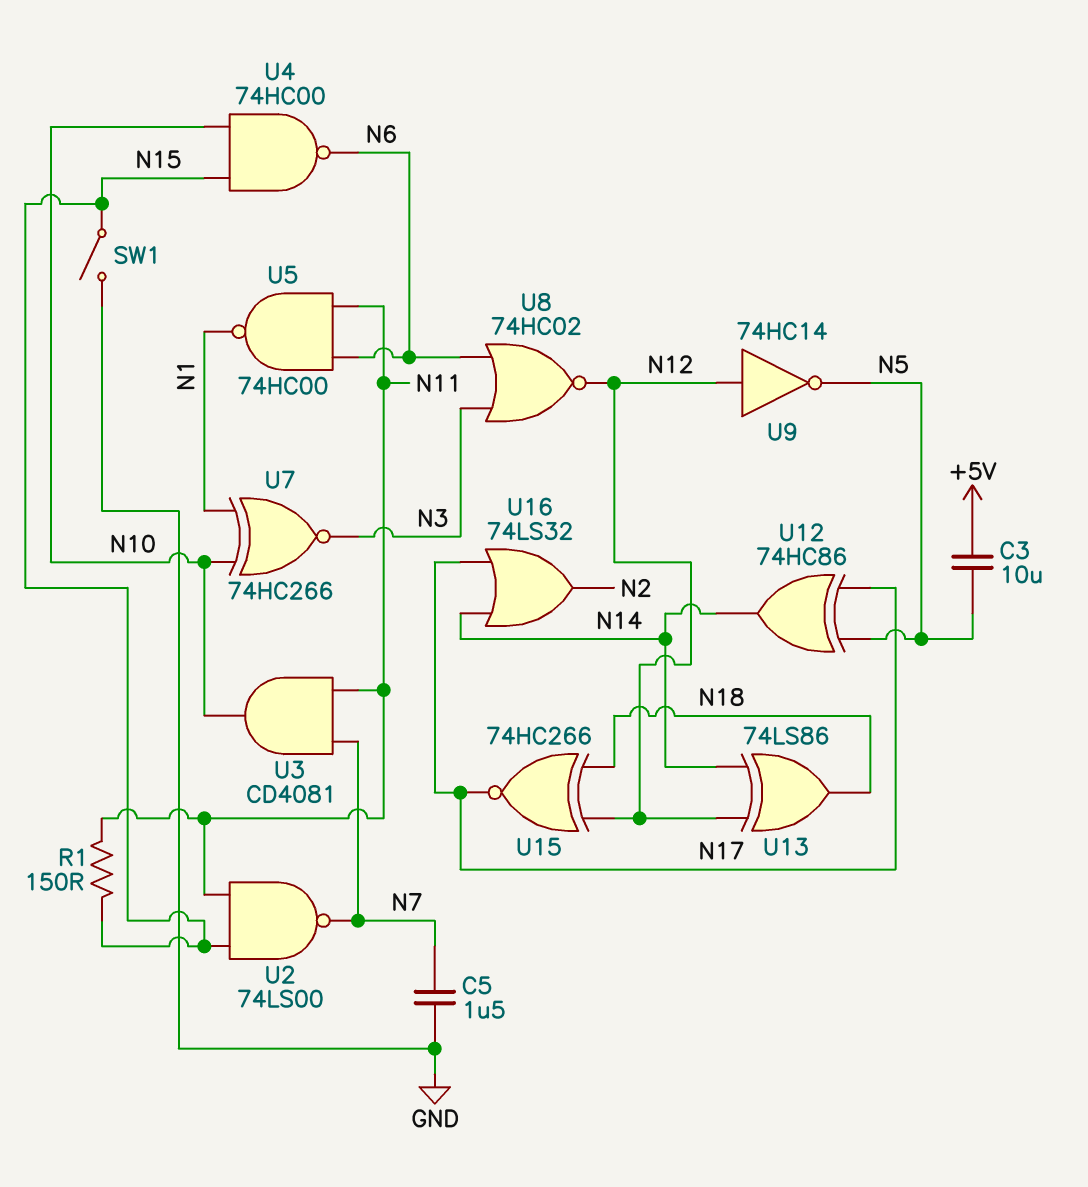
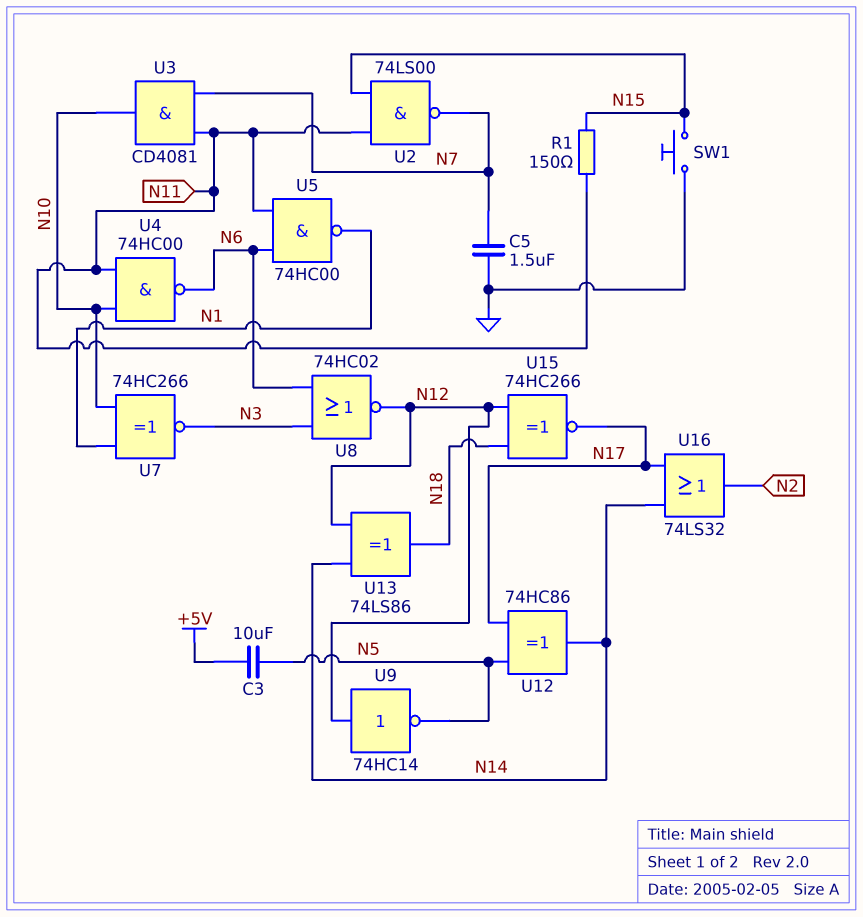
SW1: switch (GND, N15) -> button (GND, N15)
U4: NAND 74HC00 (in N10, in N15, out N6) -> NAND 74HC00 (in N10, in N11, out N6)

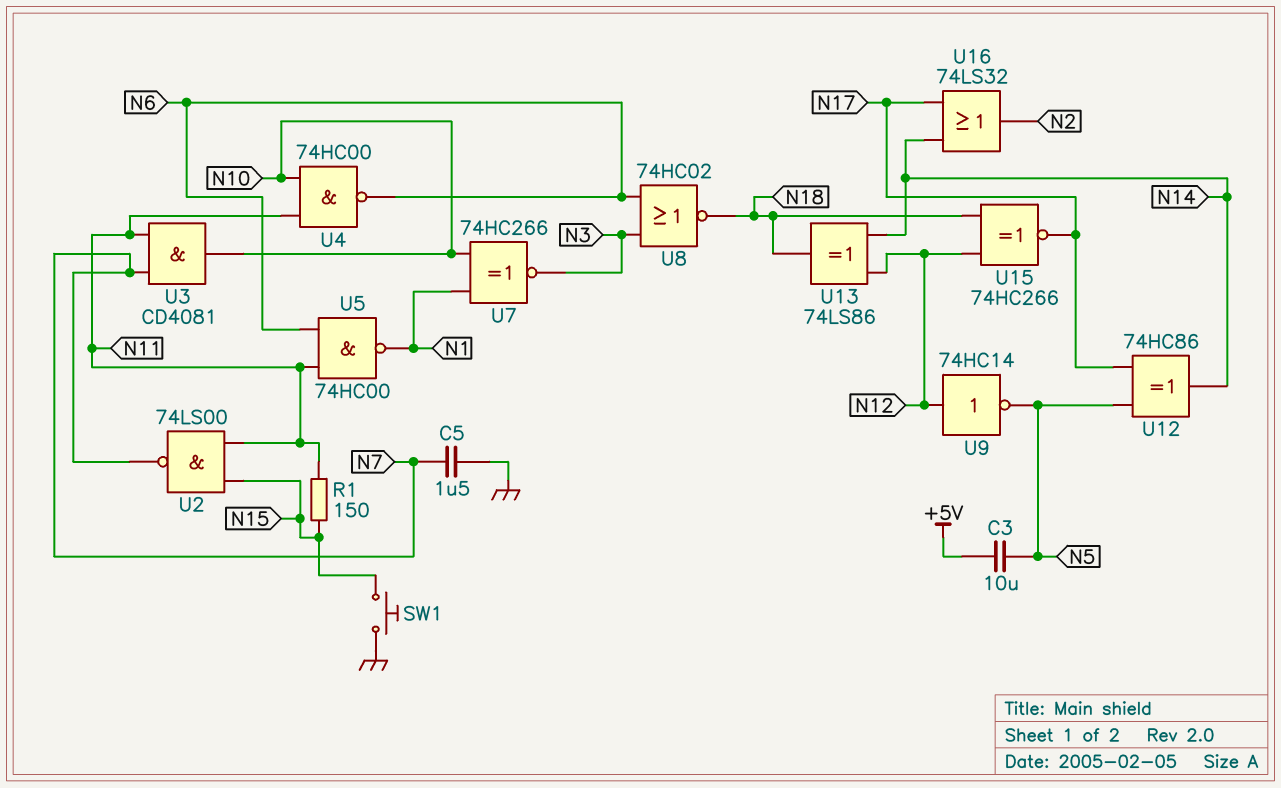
U8: NOR 74HC02 (in N3, in N6, out N12) -> NOR 74HC02 (in N3, in N6, out N18)

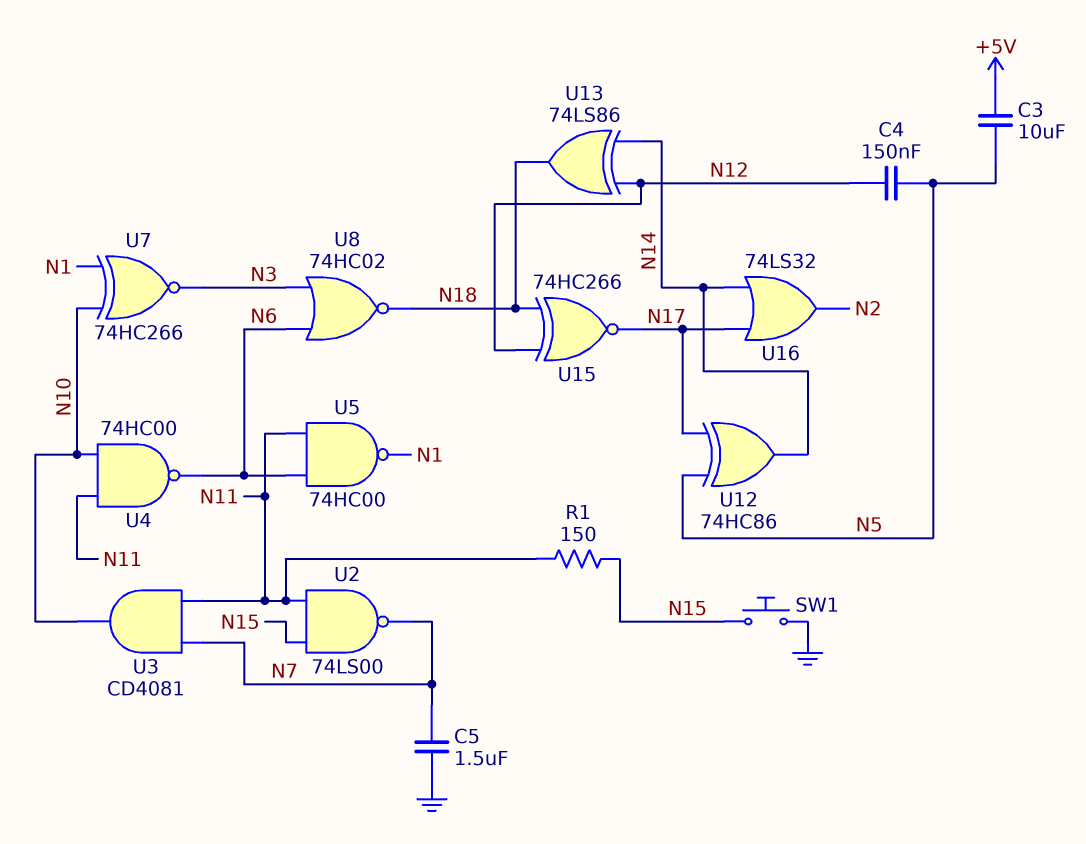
C4: none -> 150nF (N5, N12)
U9: NOT 74HC14 (in N12, out N5) -> none

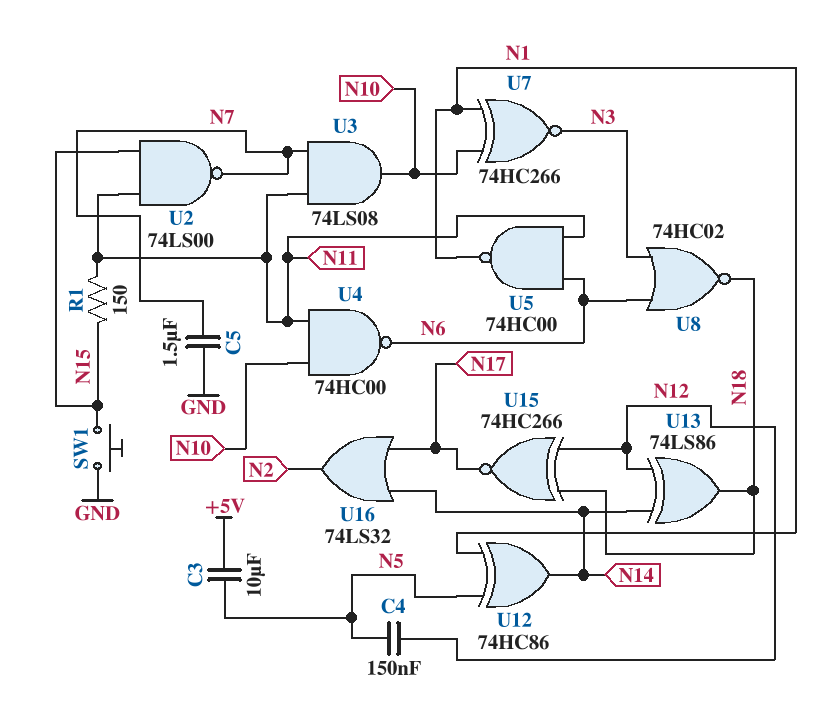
U3: AND CD4081 (in N7, in N11, out N10) -> AND 74LS08 (in N7, in N11, out N10)
U12: XOR 74HC86 (in N5, in N17, out N14) -> XOR 74HC86 (in N1, in N5, out N14)

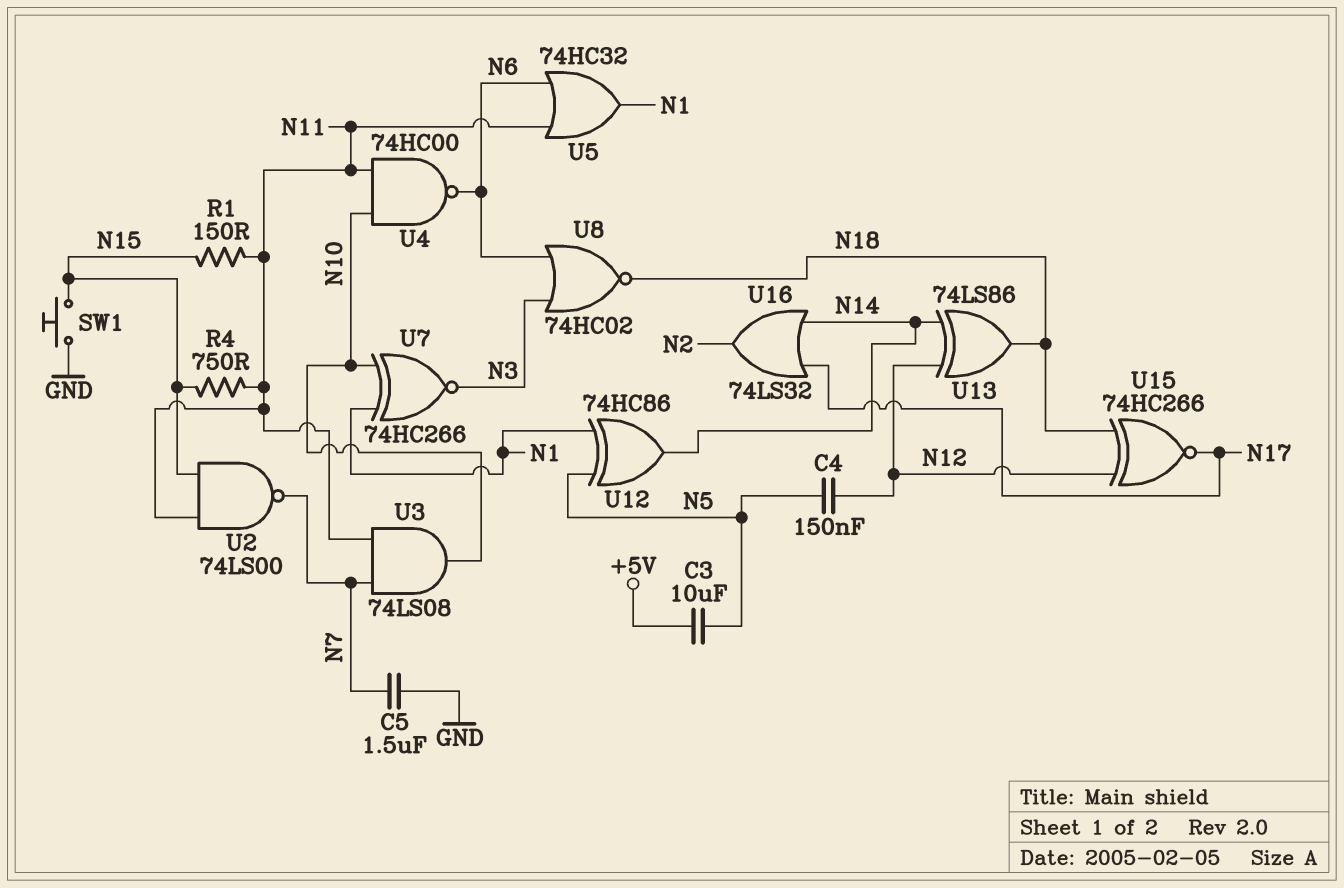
R4: none -> 750 (N11, N15)
U5: NAND 74HC00 (in N6, in N11, out N1) -> OR 74HC32 (in N6, in N11, out N1)

